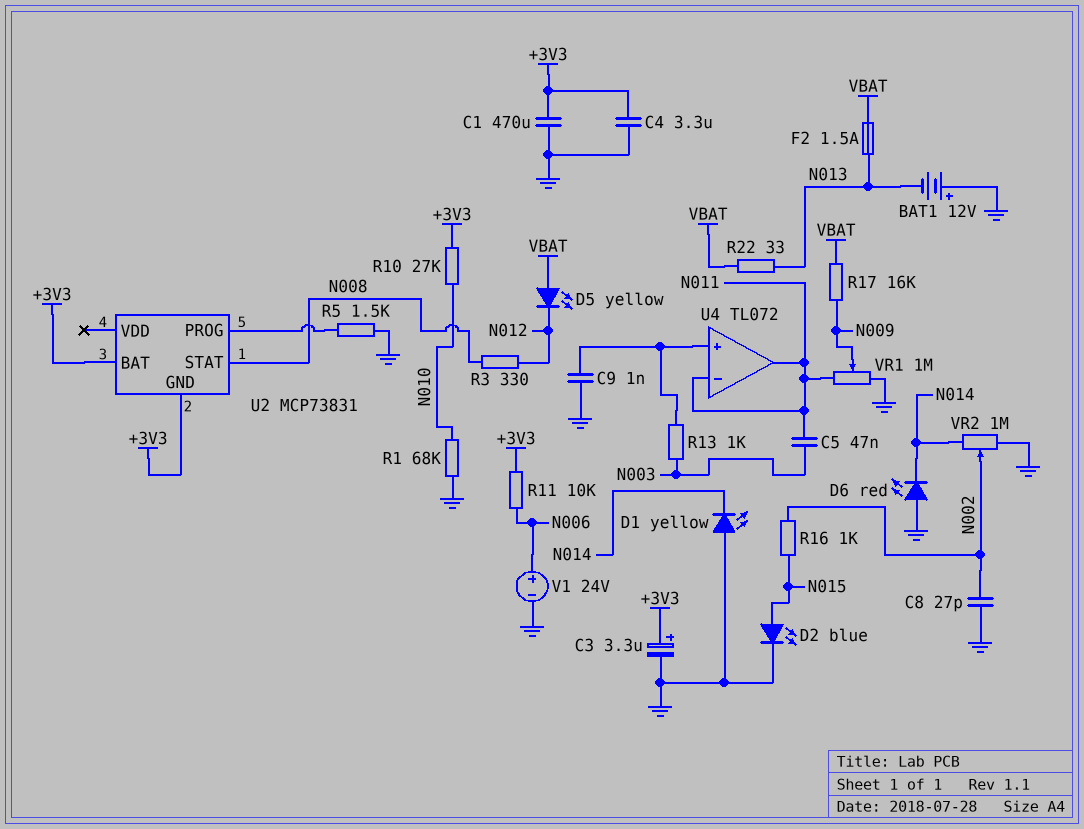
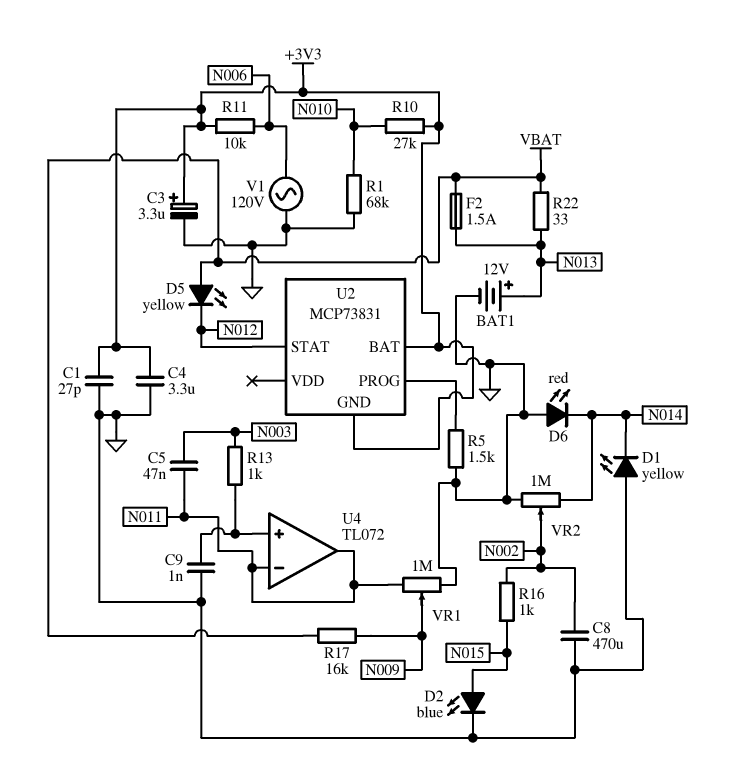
BAT1: 12V (plus GND, minus N013) -> 12V (plus N013, minus GND)
C1: 470uF (+3V3, GND) -> 27pF (+3V3, GND)
C8: 27pF (GND, N002) -> 470uF (GND, N002)
R3: 330 (N008, N012) -> none
U2 pin STAT: N008 -> N012
V1: 24V (plus N006, minus GND) -> AC 120V (GND, N006)

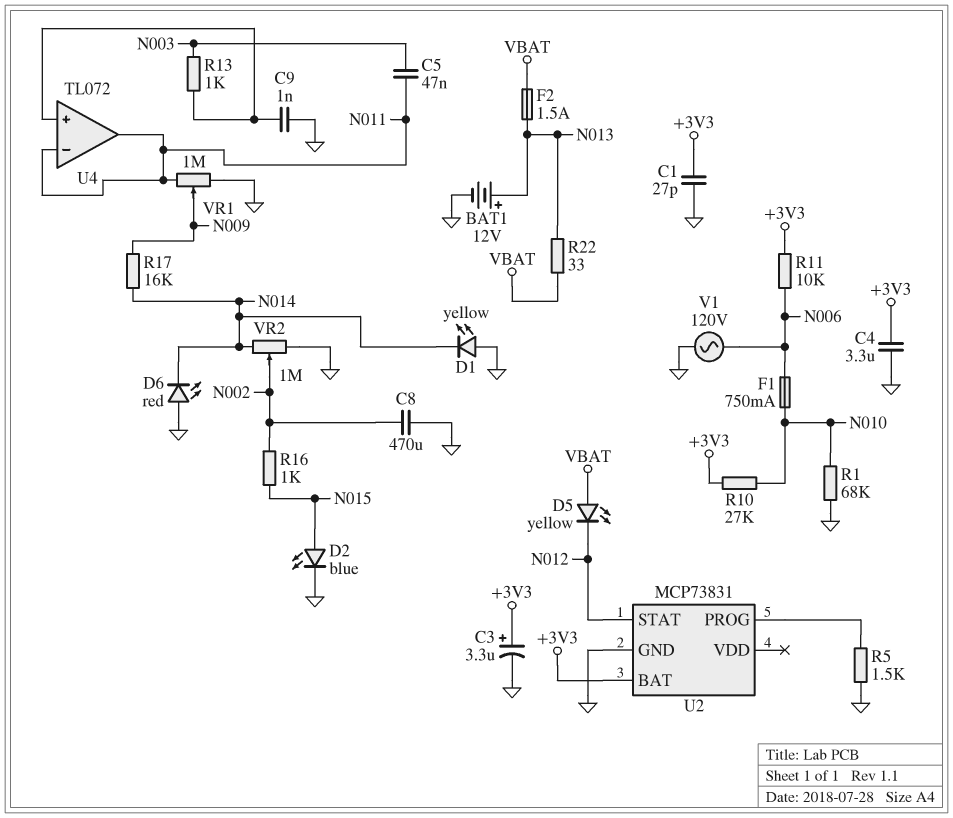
F1: none -> 750mA (N006, N010)
R17: 16k (N009, VBAT) -> 16k (N009, N014)
U2 pin GND: +3V3 -> GND

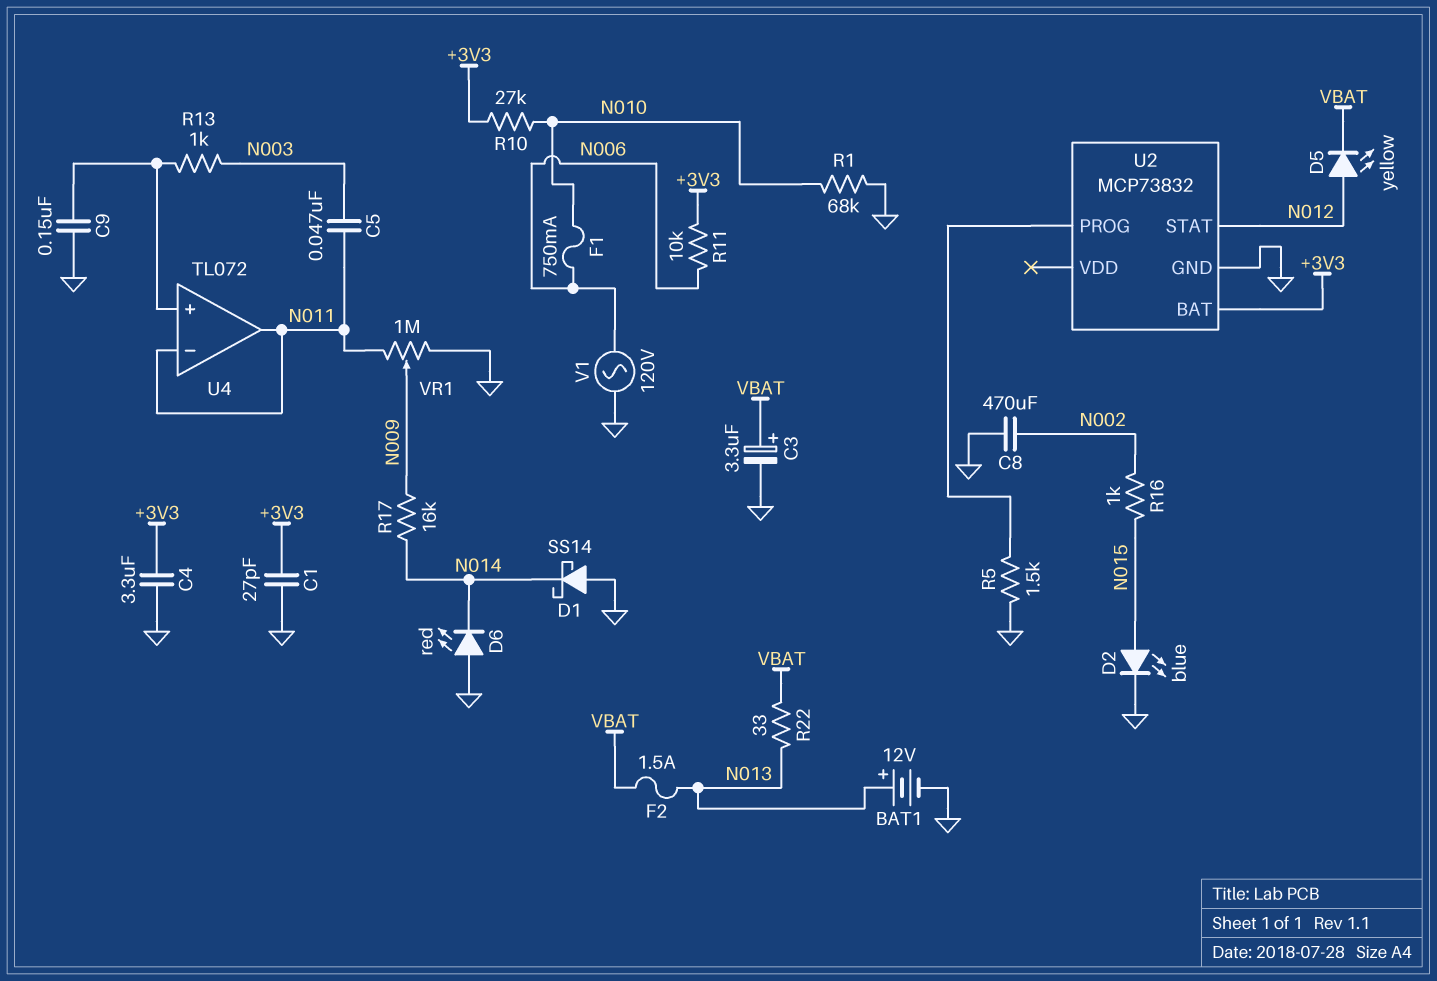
C3: 3.3uF (plus +3V3, minus GND) -> 3.3uF (plus VBAT, minus GND)
C9: 1nF (GND, U4/in+) -> 150nF (GND, U4/in+)
D1: LED yellow (A GND, K N014) -> schottky SS14 (A GND, K N014)
D5: LED yellow (A VBAT, K N012) -> LED yellow (A N012, K VBAT)
U2: MCP73831 -> MCP73832
VR2: 1M (GND, N014, wiper N002) -> none

